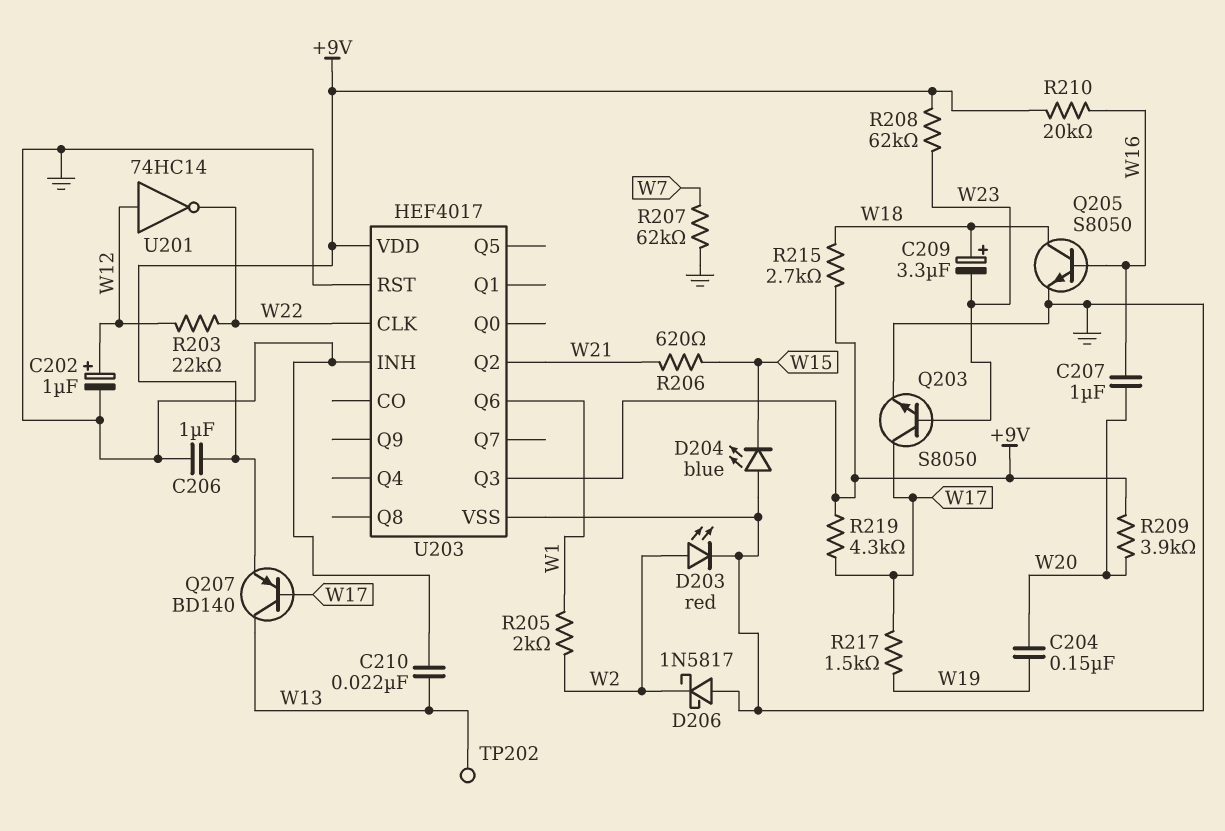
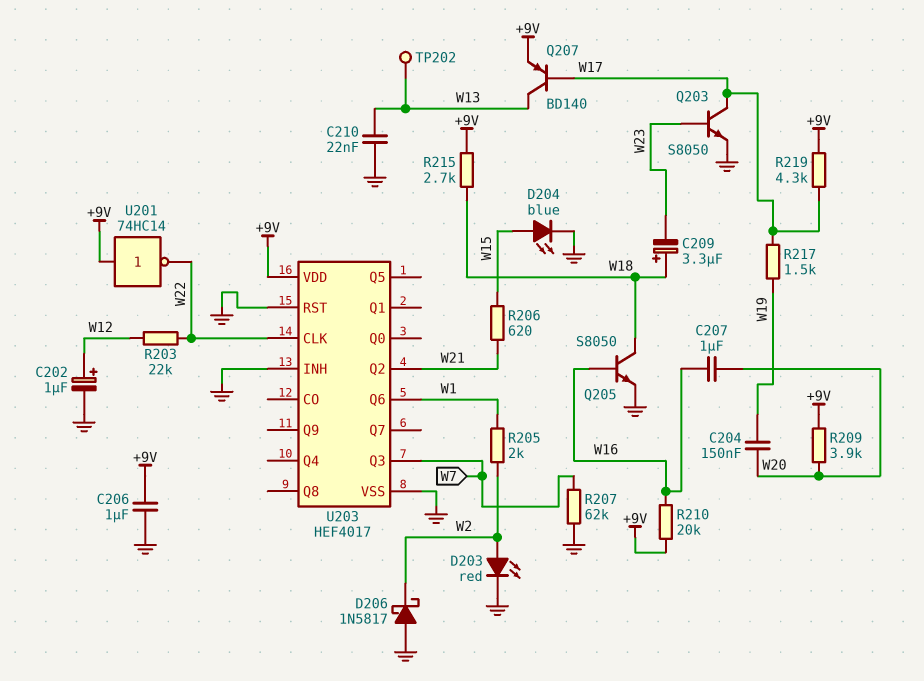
D204: LED blue (A GND, K W15) -> LED blue (A W15, K GND)
R208: 62k (+9V, W23) -> none
U201: NOT 74HC14 (in W12, out W22) -> NOT 74HC14 (in +9V, out W22)
U203 pin Q3: +9V -> W7

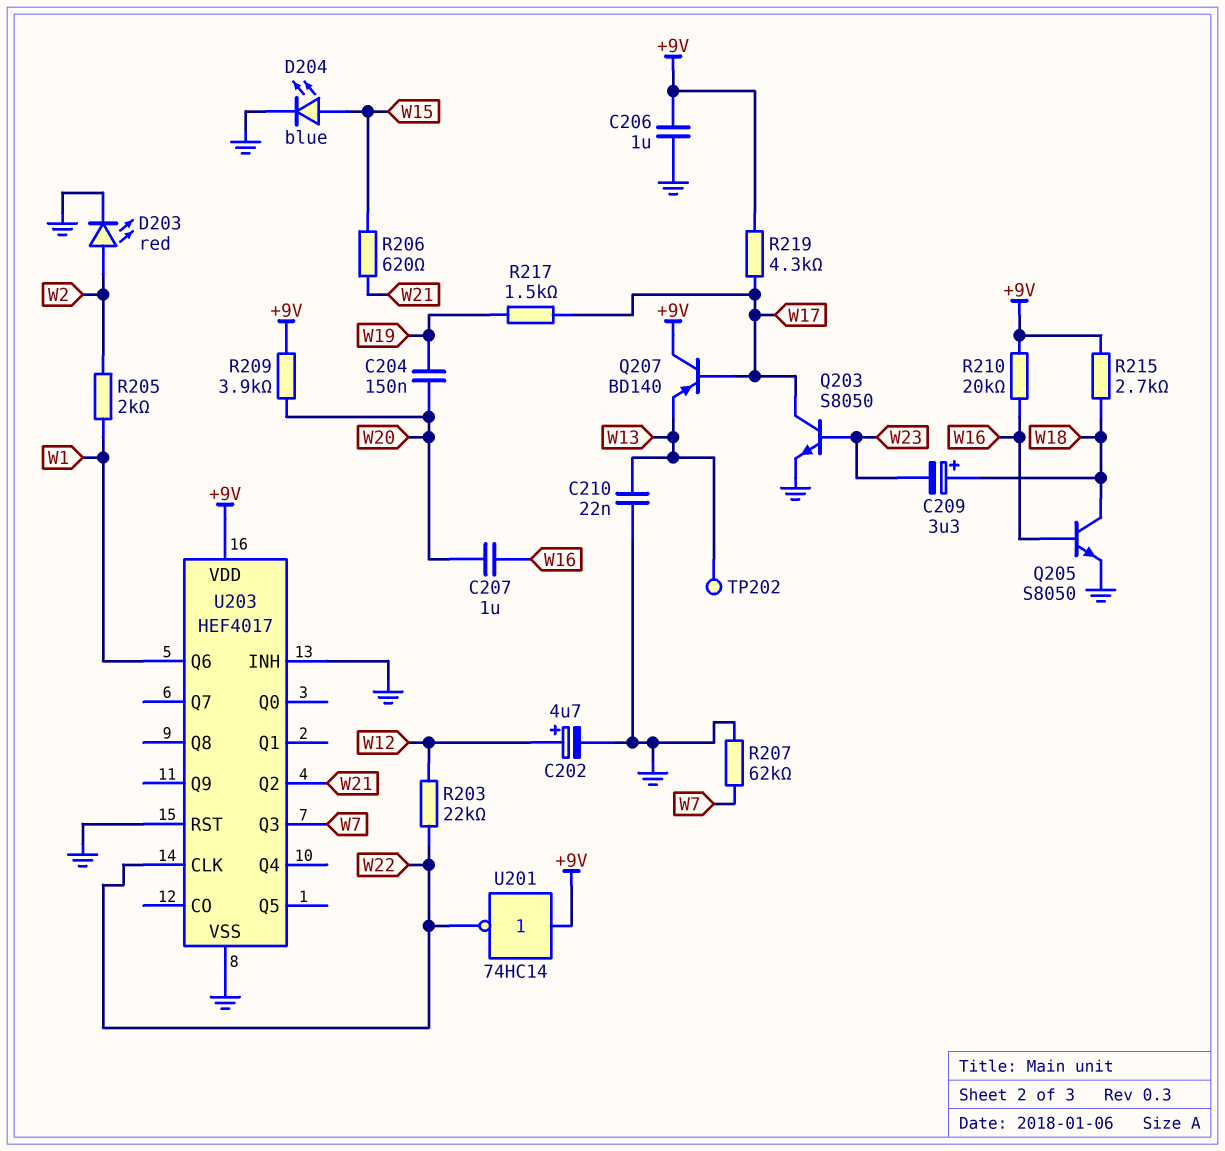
C202: 1uF (plus W12, minus GND) -> 4.7uF (plus W12, minus GND)
D206: schottky 1N5817 (A GND, K W2) -> none
Q207: PNP BD140 (B W17, C W13, E +9V) -> PNP BD140 (B W17, C +9V, E W13)

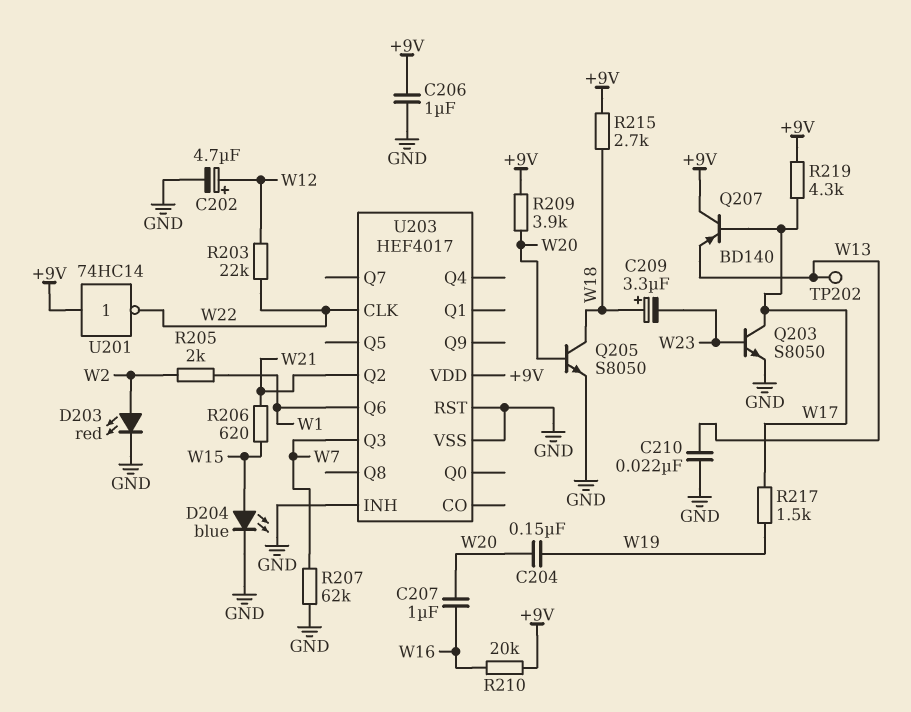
Q205: NPN S8050 (B W16, C W18, E GND) -> NPN S8050 (B W20, C W18, E GND)

